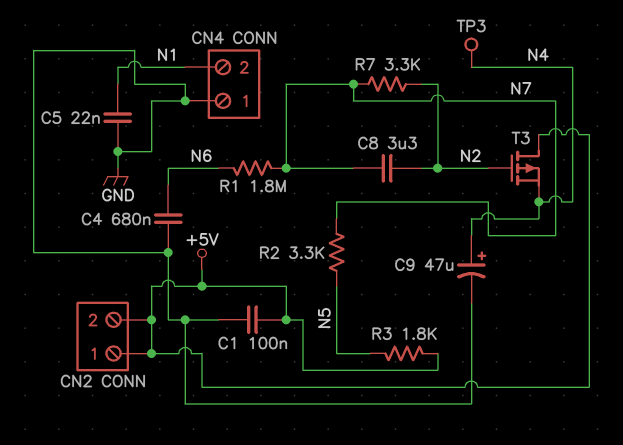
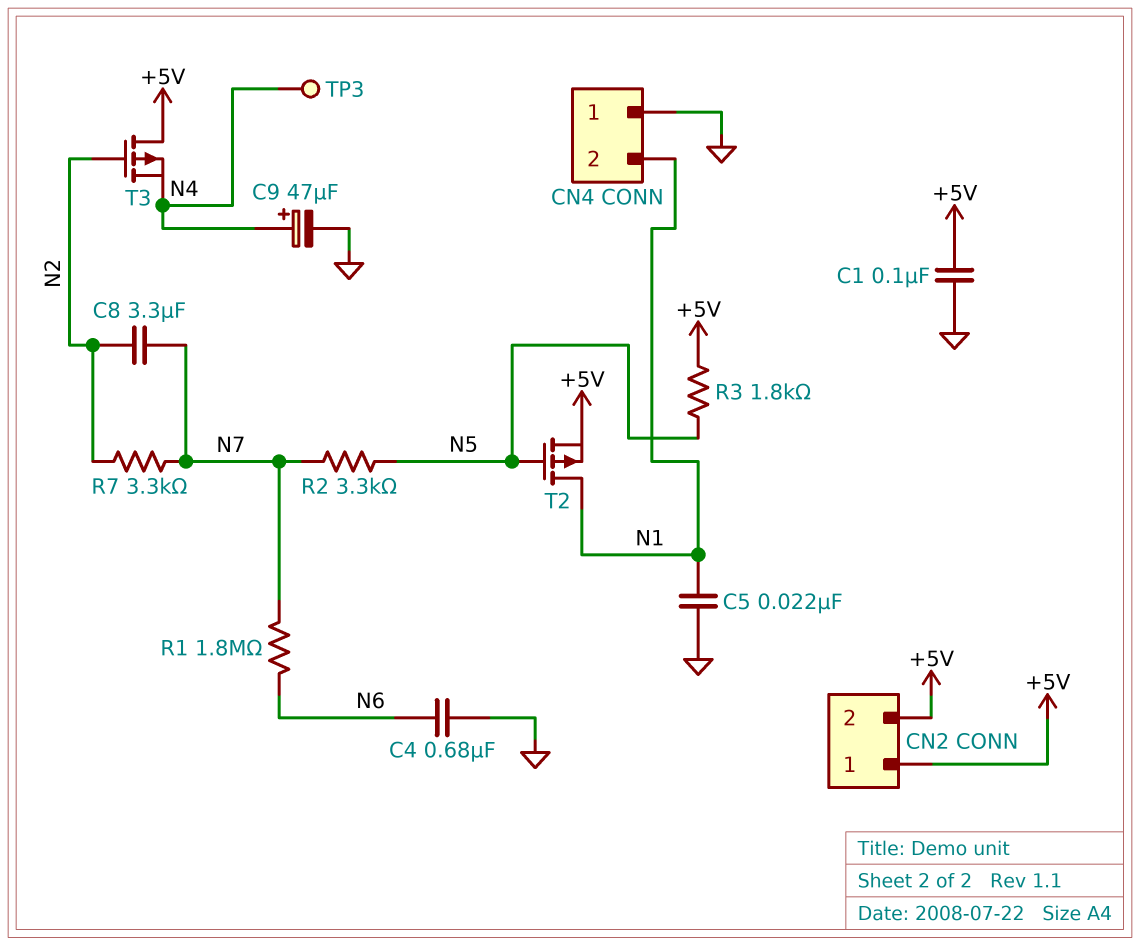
T2: none -> PMOS (G N5, D N1, S +5V)

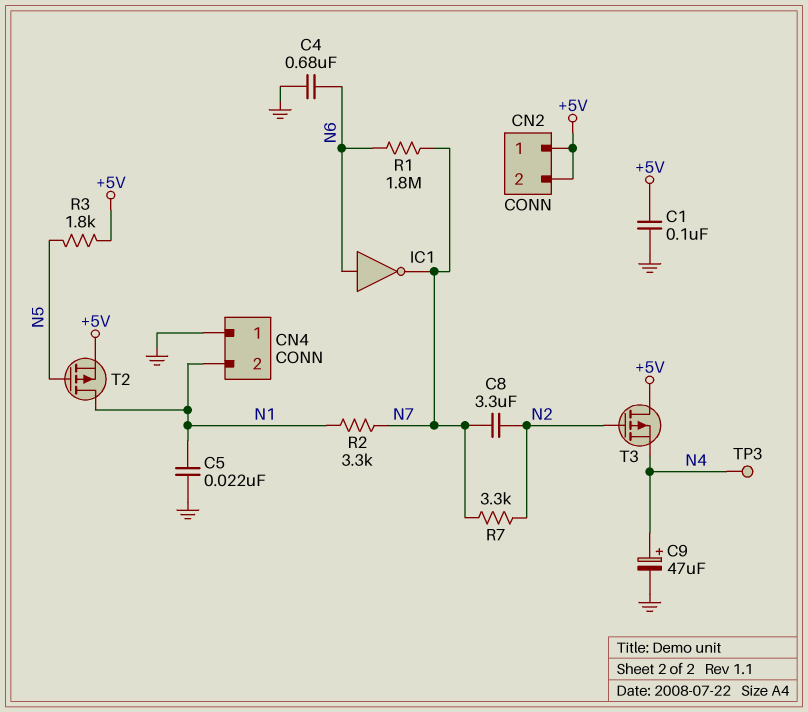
IC1: none -> NOT (in N6, out N7)
R2: 3.3k (N5, N7) -> 3.3k (N1, N7)

